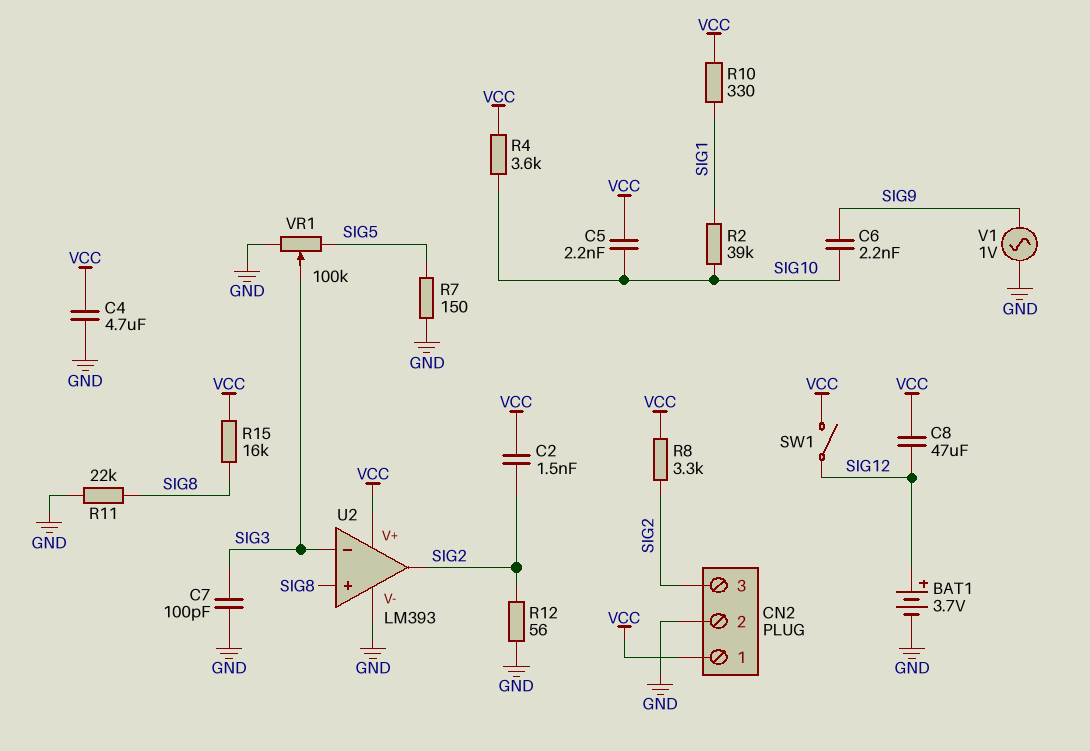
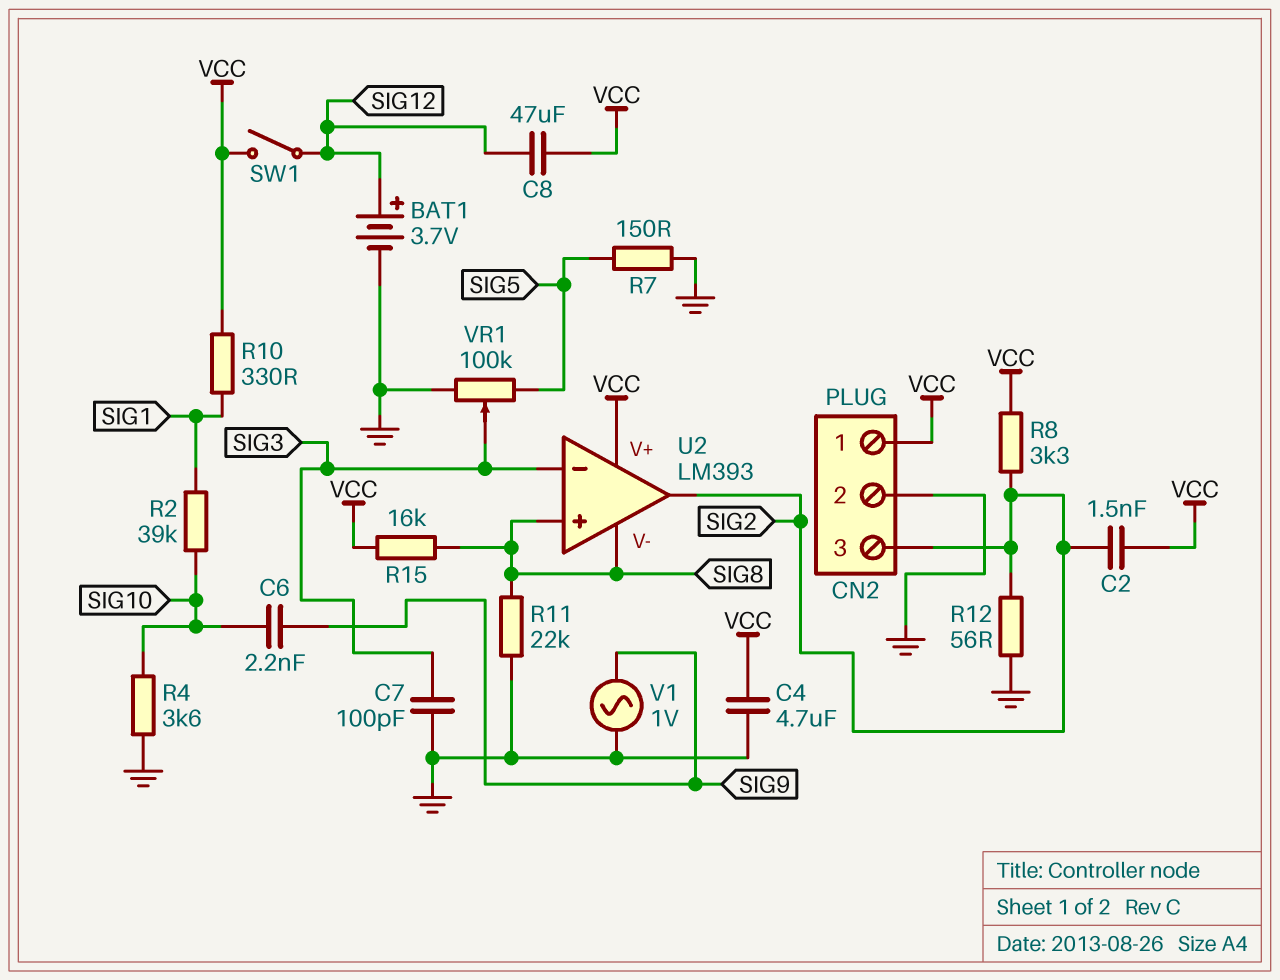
C5: 2.2nF (SIG10, VCC) -> none
R4: 3.6k (SIG10, VCC) -> 3.6k (GND, SIG10)
U2 pin V-: GND -> SIG8

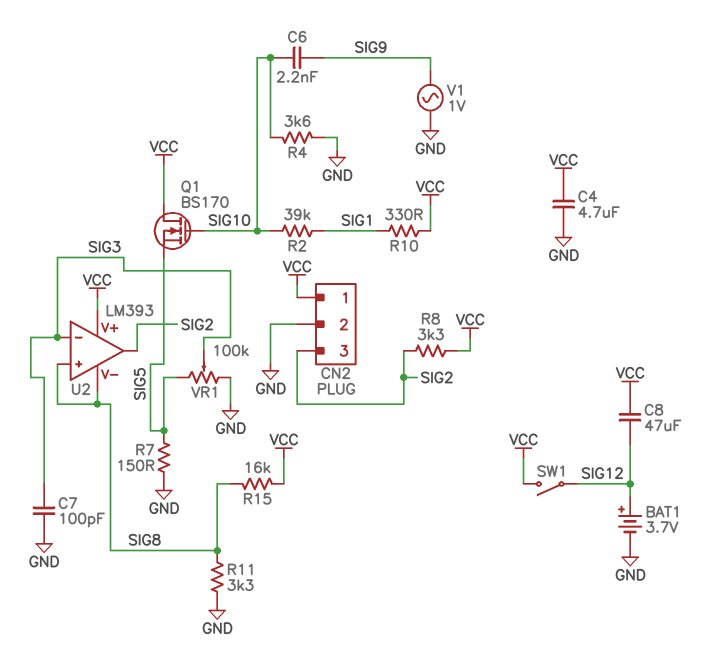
C2: 1.5nF (SIG2, VCC) -> none
Q1: none -> NMOS BS170 (G SIG10, D VCC, S SIG5)
R11: 22k (GND, SIG8) -> 3.3k (GND, SIG8)
R12: 56 (GND, SIG2) -> none

